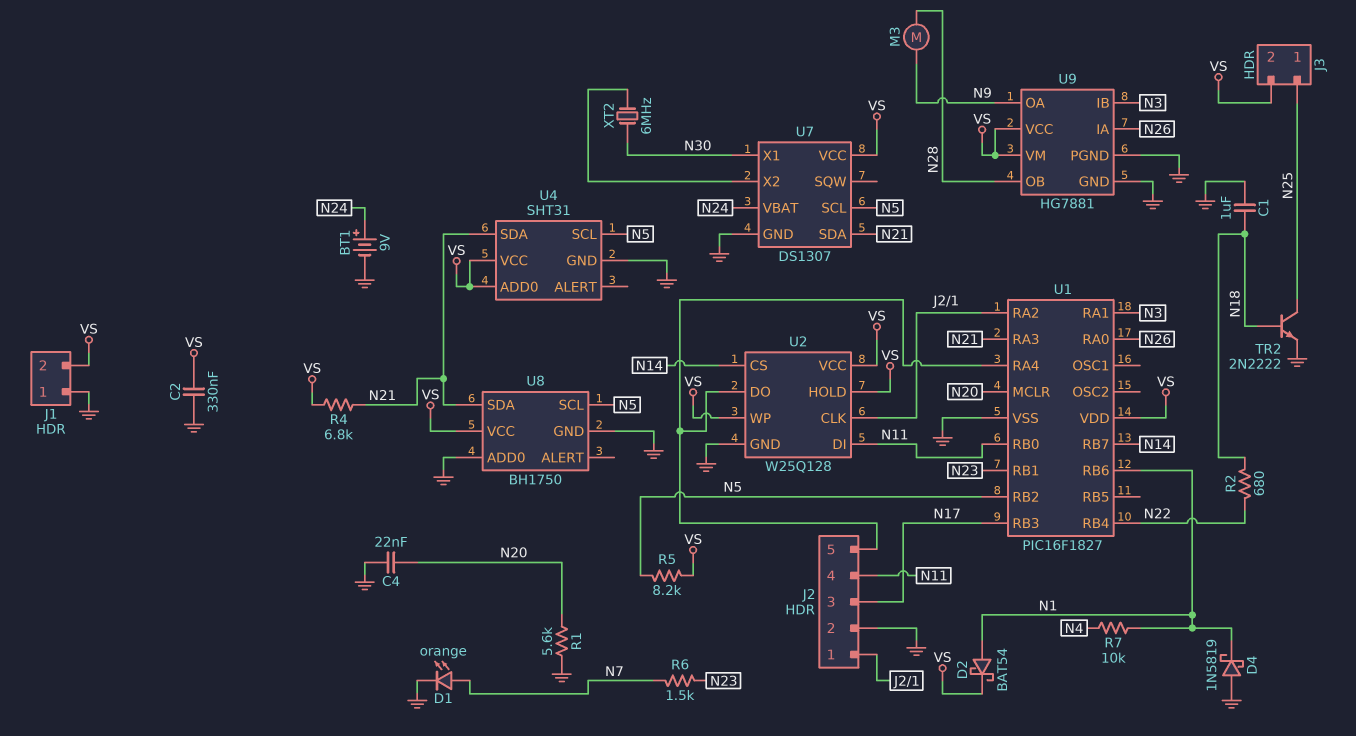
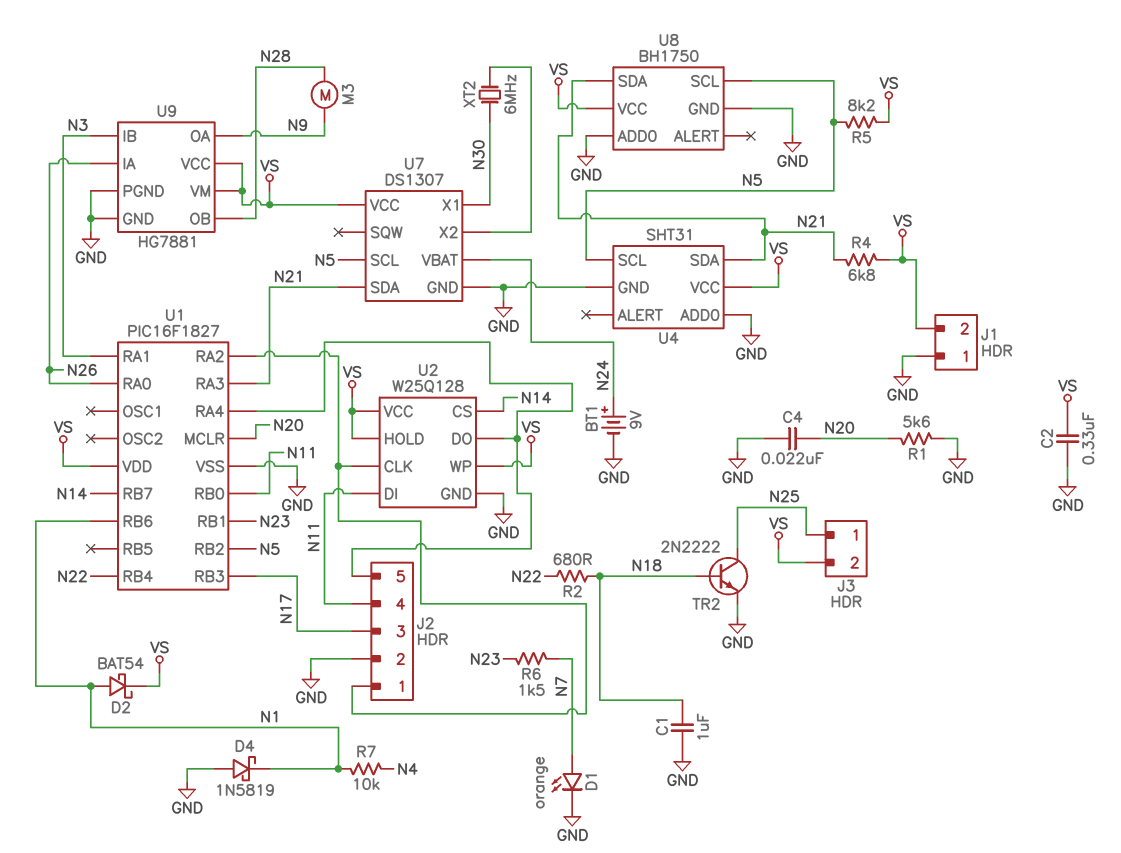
U4 pin ADD0: VS -> GND

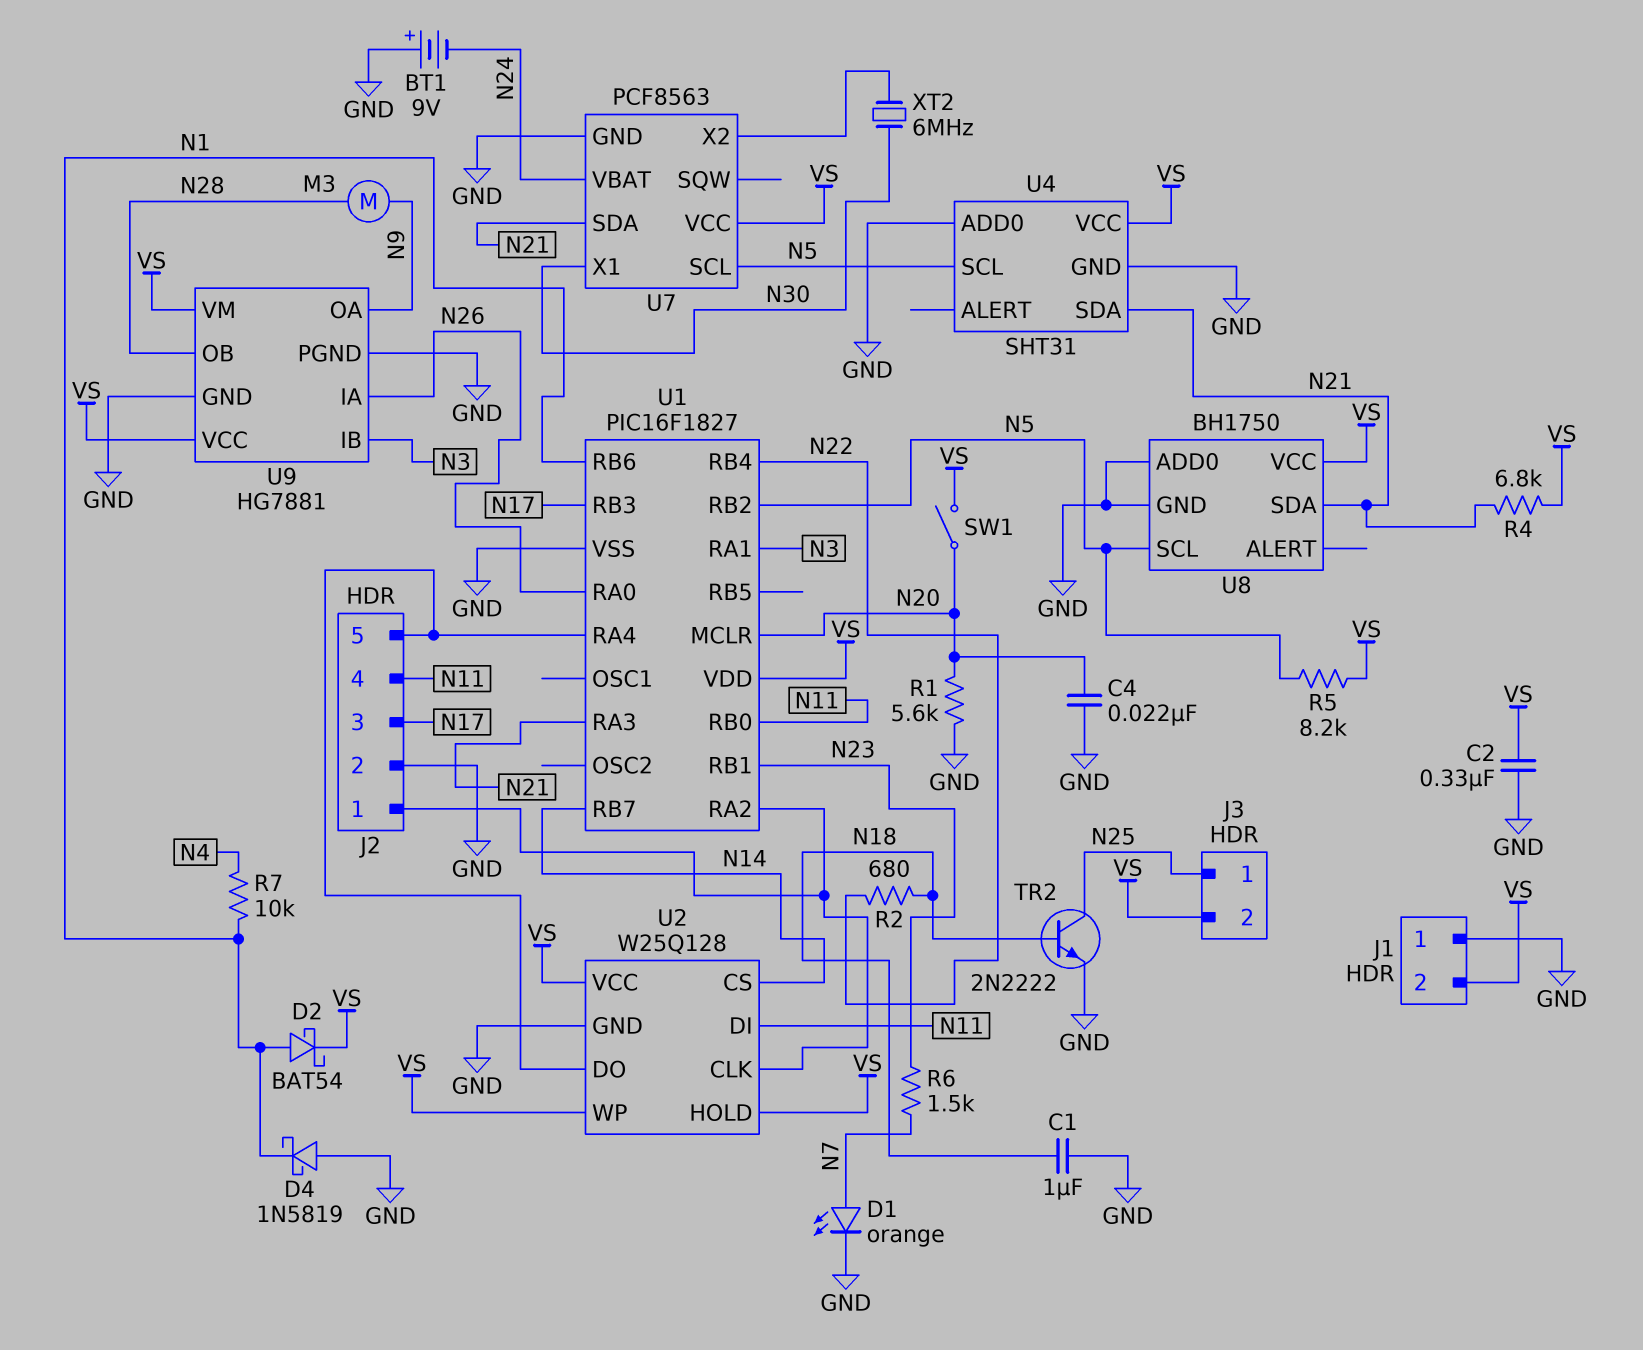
BT1: 9V (plus N24, minus GND) -> 9V (plus GND, minus N24)
SW1: none -> switch (N20, VS)
U7: DS1307 -> PCF8563

